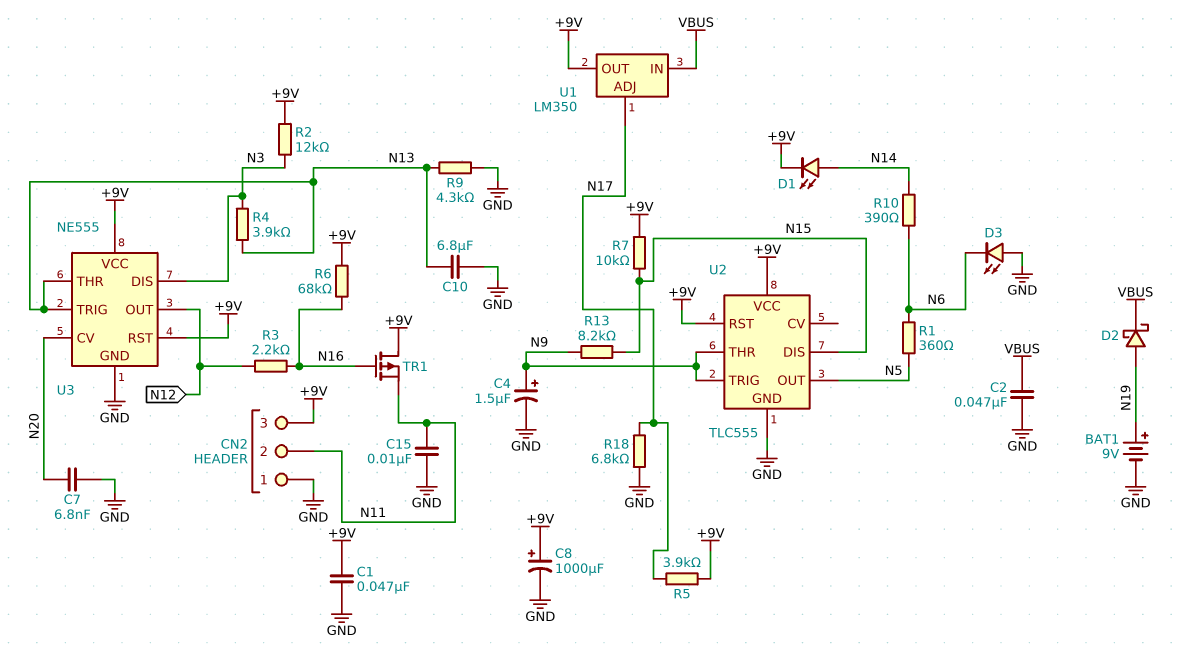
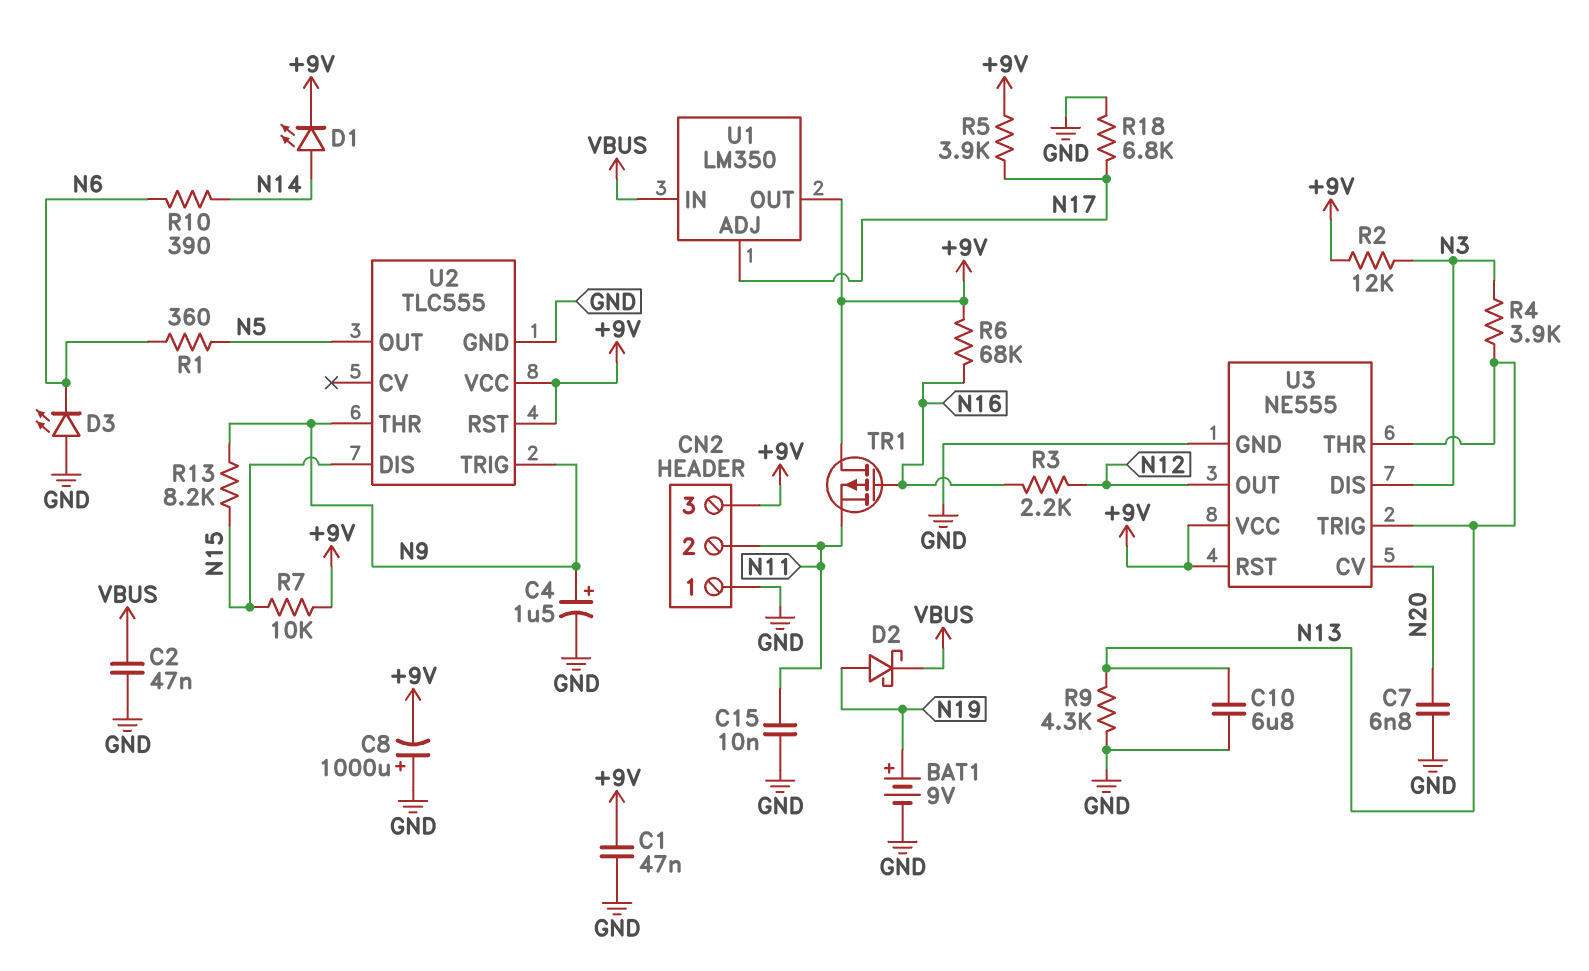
C8: 1000uF (plus +9V, minus GND) -> 1000uF (plus GND, minus +9V)

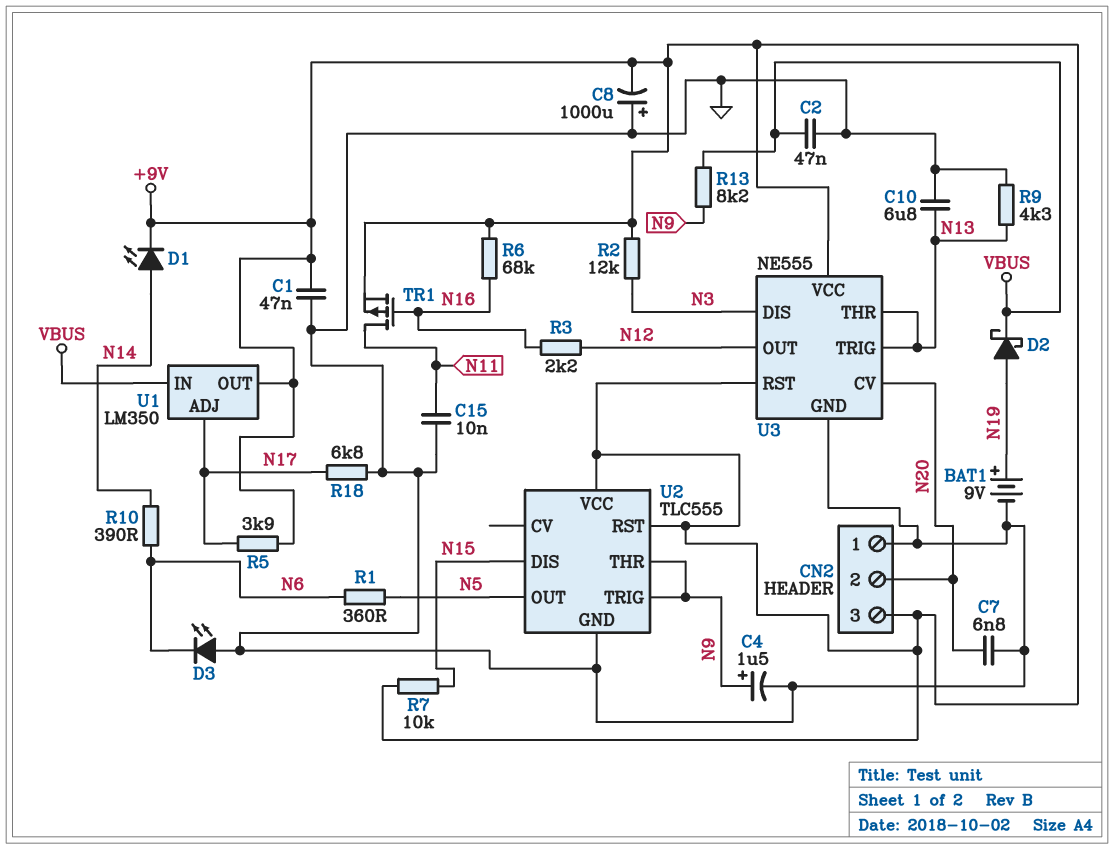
CN2 pin 2: N11 -> N20
R4: 3.9k (N3, N13) -> none
R13: 8.2k (N9, N15) -> 8.2k (N9, VBUS)
TR1: PMOS (G N16, D +9V, S N11) -> PMOS (G N16, D N11, S +9V)

